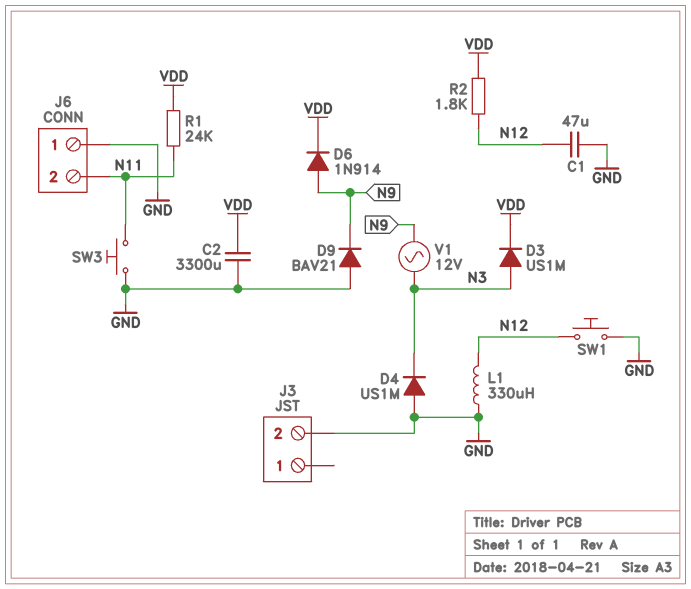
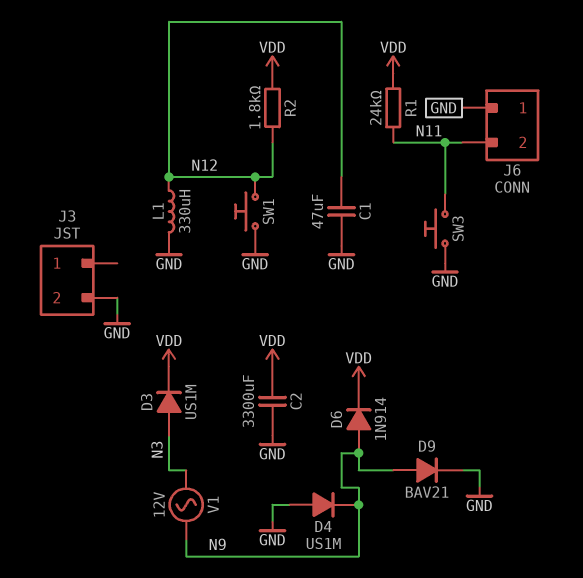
D4: diode US1M (A GND, K N3) -> diode US1M (A GND, K N9)
D9: diode BAV21 (A GND, K N9) -> diode BAV21 (A N9, K GND)

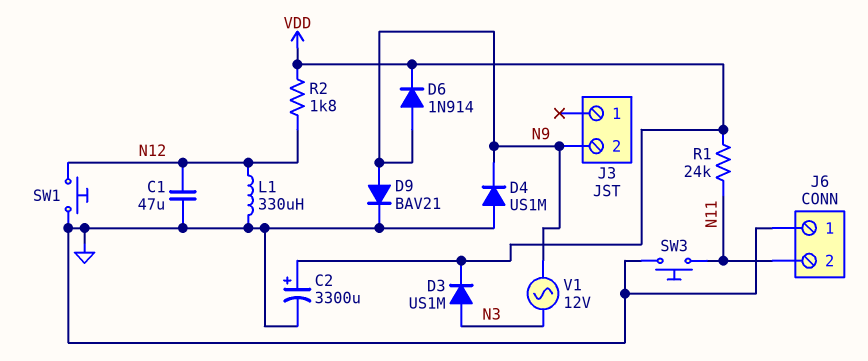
C2: 3300uF (GND, VDD) -> 3300uF (plus VDD, minus GND)
J3 pin 2: GND -> N9

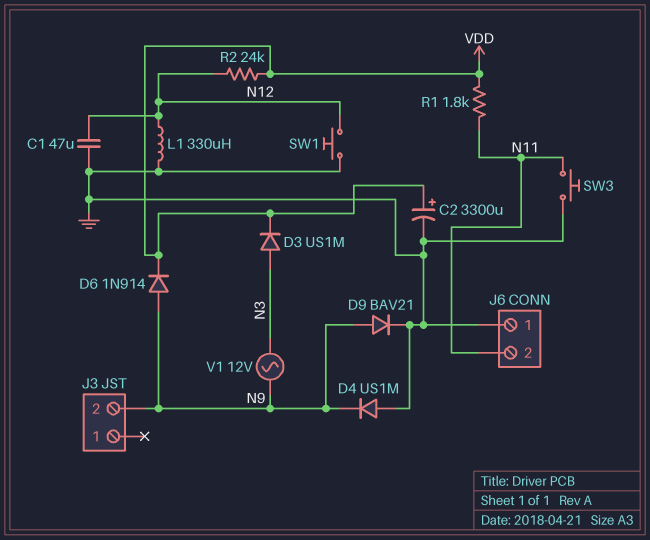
R1: 24k (N11, VDD) -> 1.8k (N11, VDD)
R2: 1.8k (N12, VDD) -> 24k (N12, VDD)

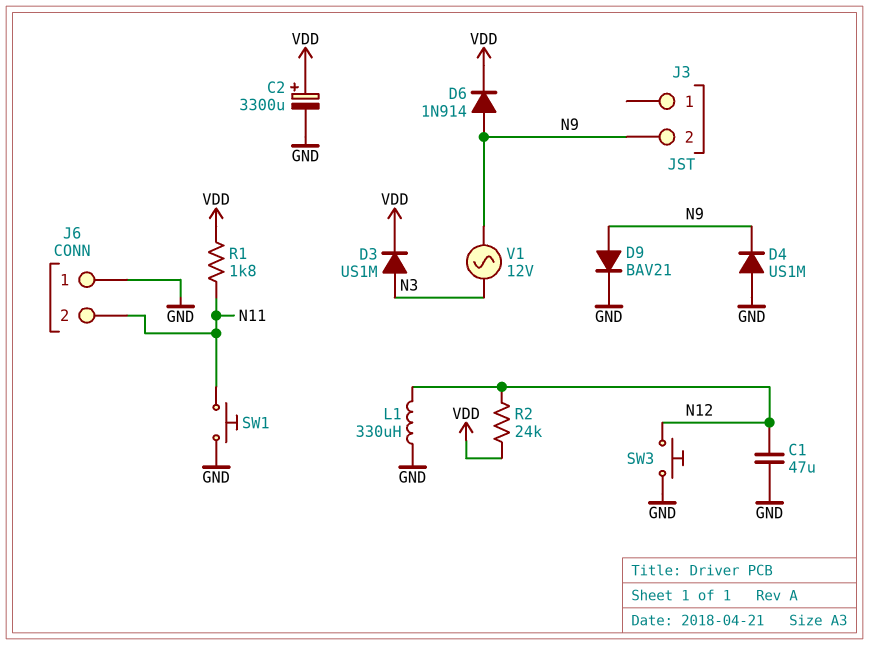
SW1: button (GND, N12) -> button (GND, N11)
SW3: button (GND, N11) -> button (GND, N12)

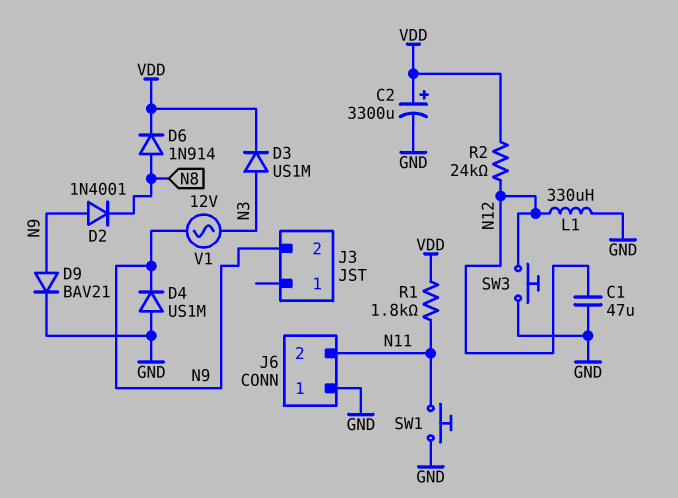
D2: none -> diode 1N4001 (A N9, K N8)
D6: diode 1N914 (A N9, K VDD) -> diode 1N914 (A N8, K VDD)

